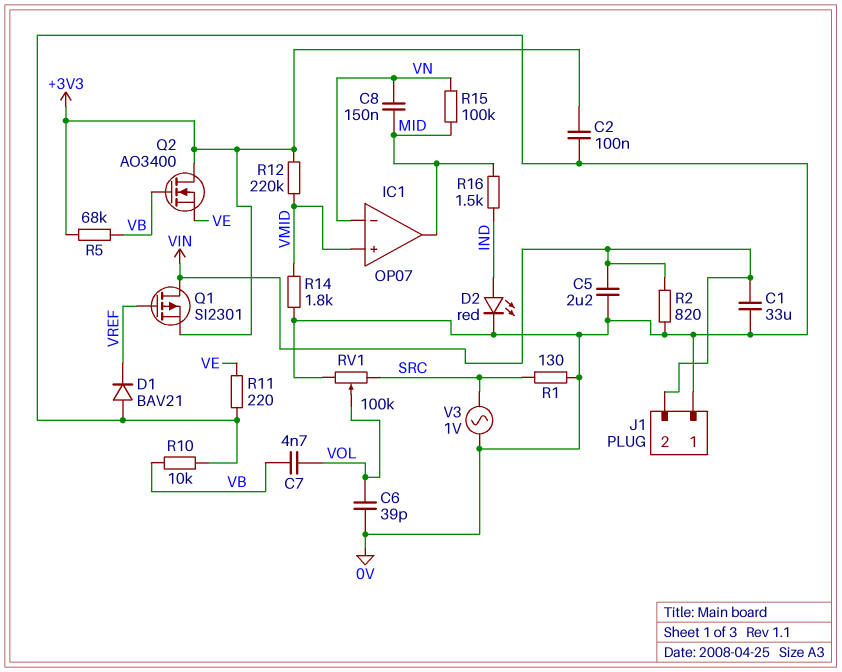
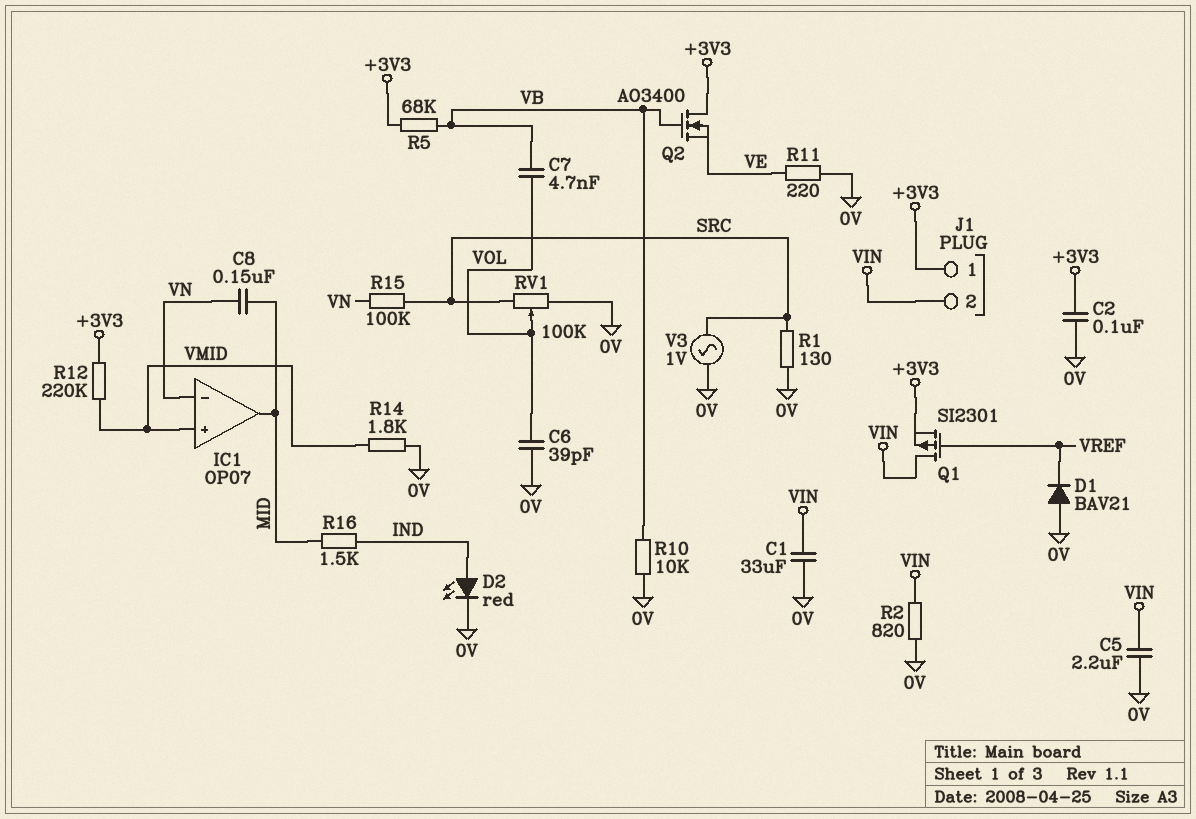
J1 pin 1: 0V -> +3V3
R15: 100k (MID, VN) -> 100k (SRC, VN)

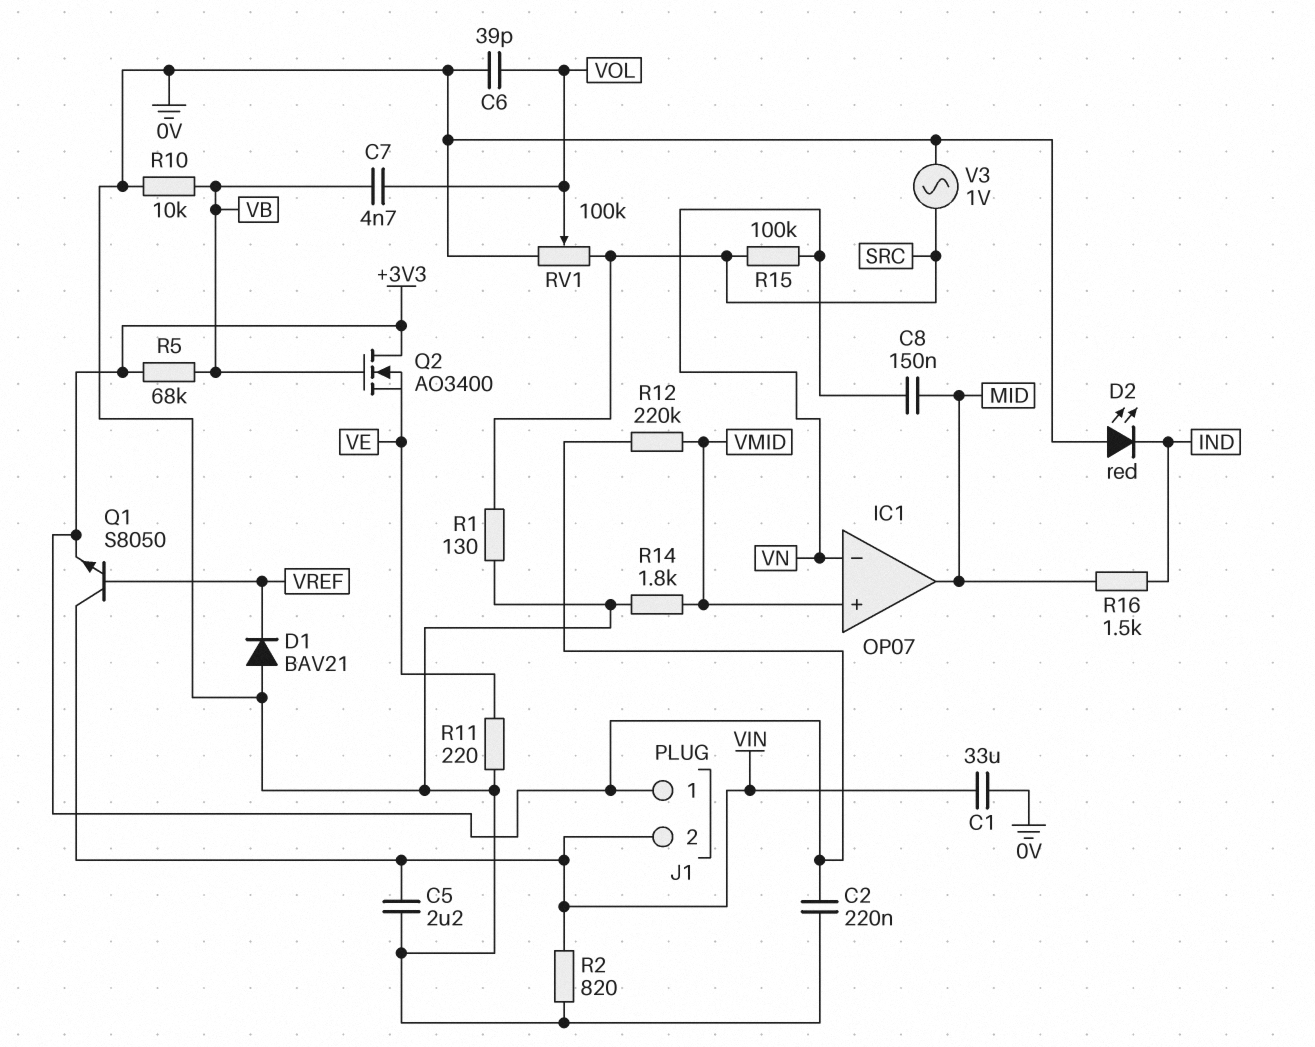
C2: 100nF (+3V3, 0V) -> 220nF (+3V3, 0V)
D2: LED red (A IND, K 0V) -> LED red (A 0V, K IND)
Q1: PMOS SI2301 (G VREF, D VIN, S +3V3) -> NPN S8050 (B VREF, C VIN, E +3V3)

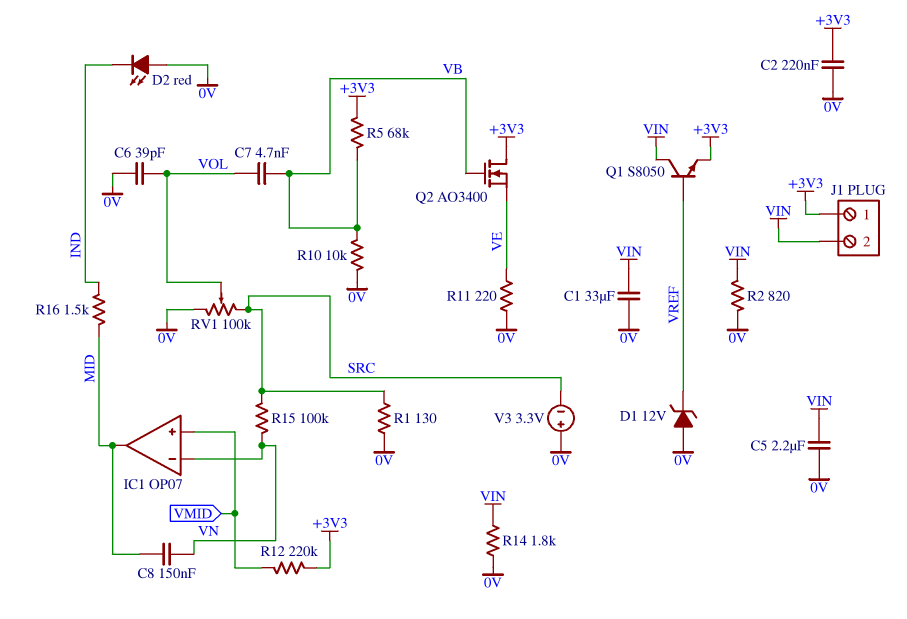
D1: diode BAV21 (A 0V, K VREF) -> zener 12V (A 0V, K VREF)
R14: 1.8k (0V, VMID) -> 1.8k (0V, VIN)
V3: AC 1V (0V, SRC) -> 3.3V (plus 0V, minus SRC)

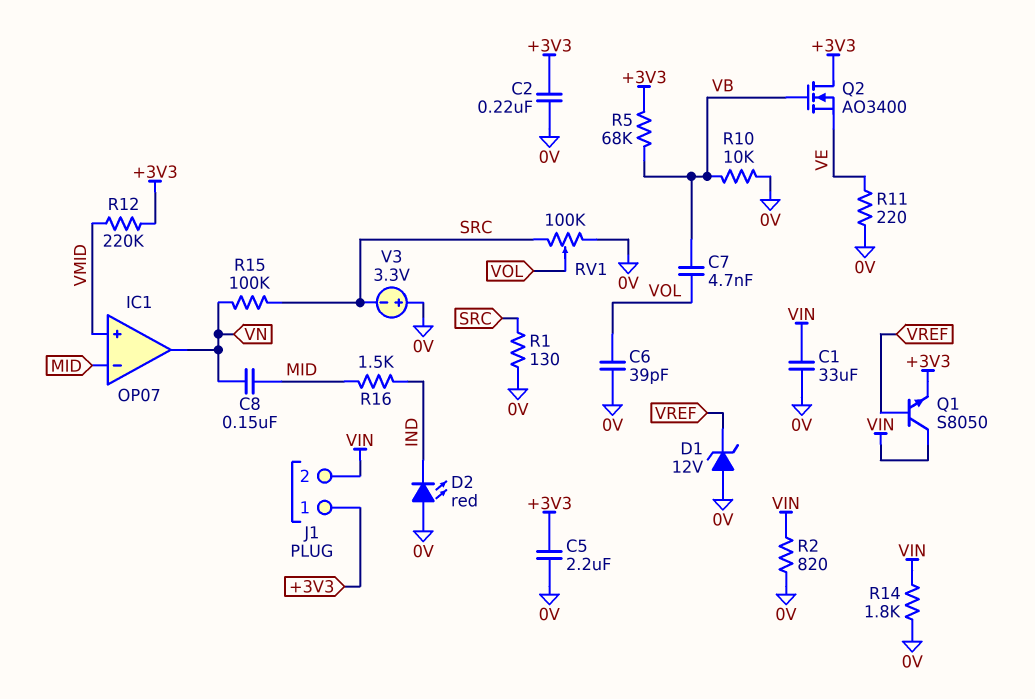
C5: 2.2uF (0V, VIN) -> 2.2uF (+3V3, 0V)
IC1 pin in-: VN -> MID
IC1 pin out: MID -> VN

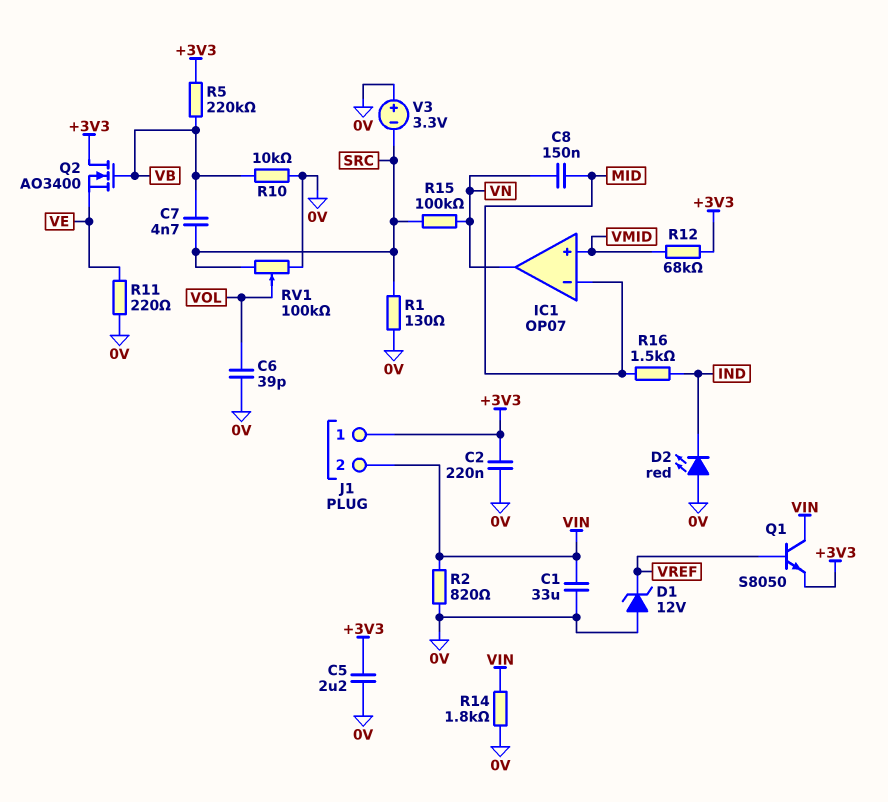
C7: 4.7nF (VB, VOL) -> 4.7nF (SRC, VB)
R5: 68k (+3V3, VB) -> 220k (+3V3, VB)
R12: 220k (+3V3, VMID) -> 68k (+3V3, VMID)

